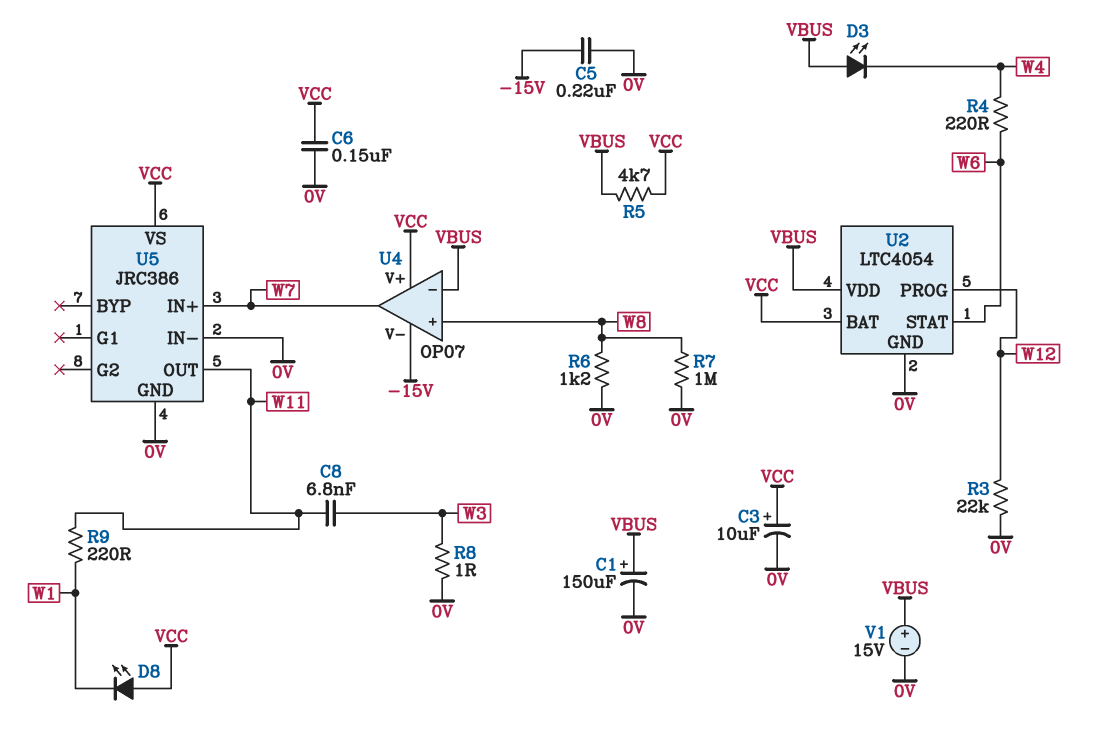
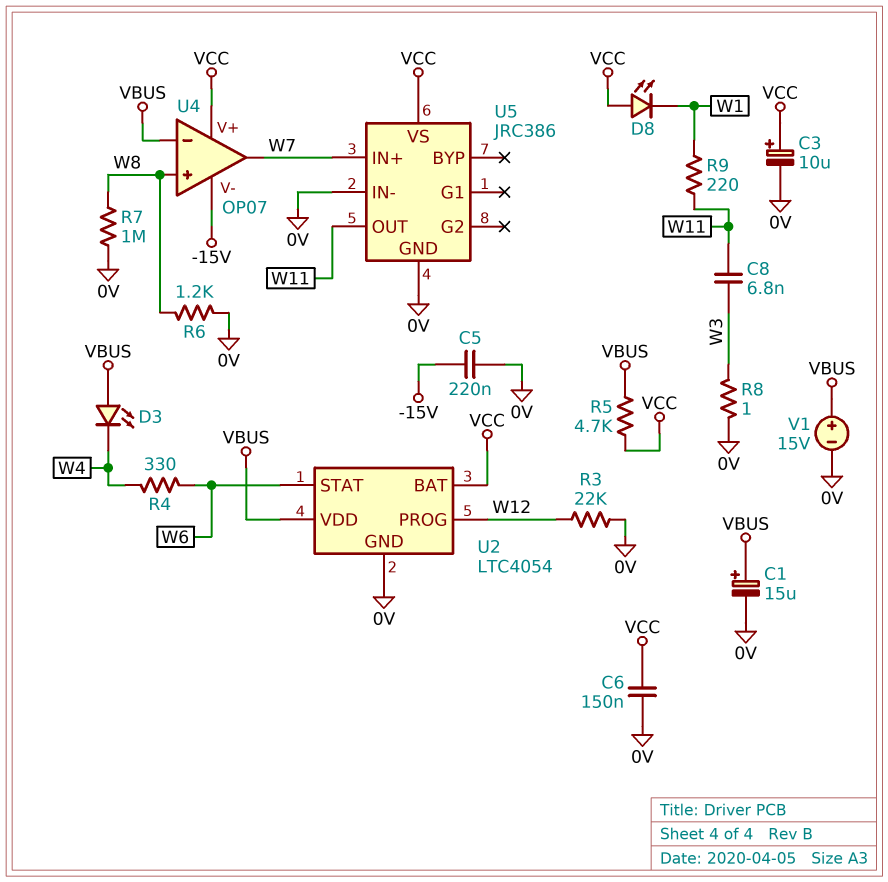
C1: 150uF (plus VBUS, minus 0V) -> 15uF (plus VBUS, minus 0V)
R4: 220 (W4, W6) -> 330 (W4, W6)

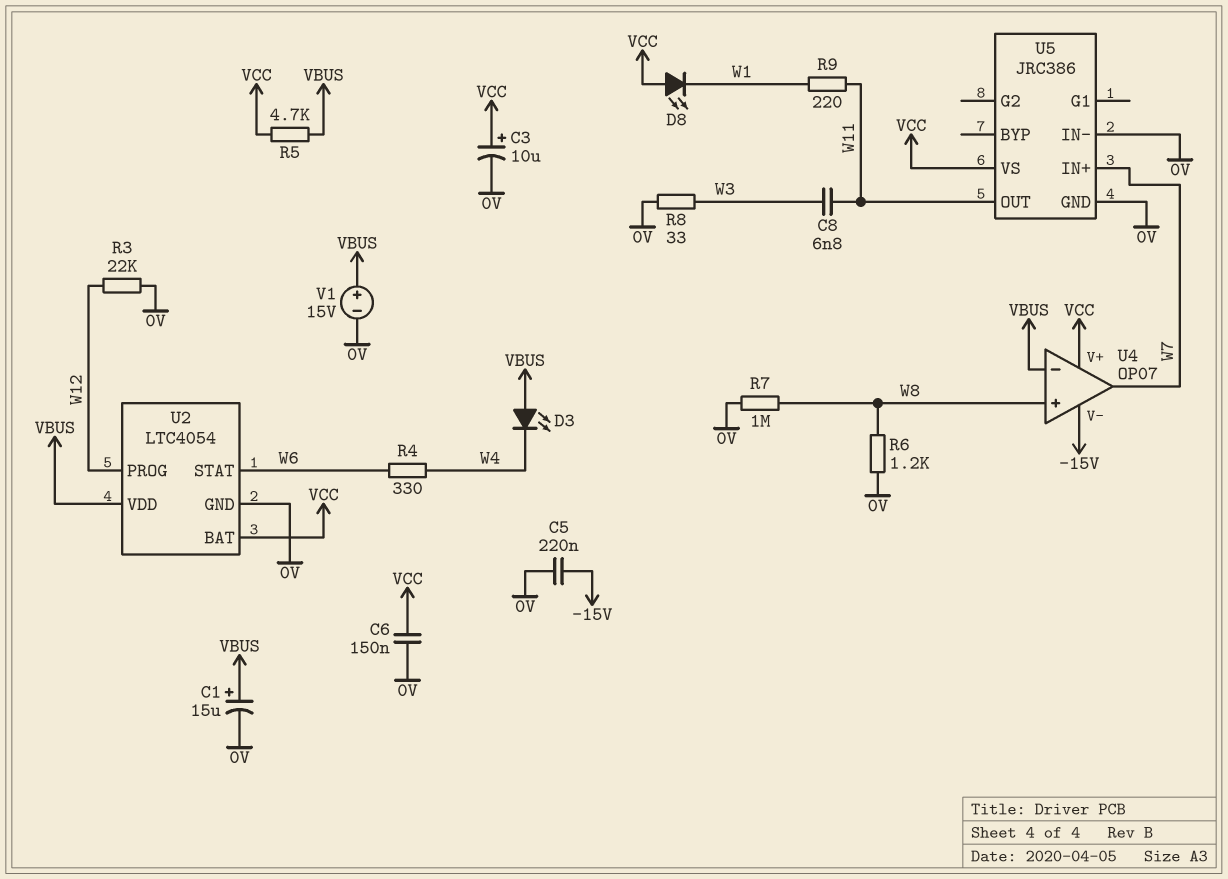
R8: 1 (0V, W3) -> 33 (0V, W3)

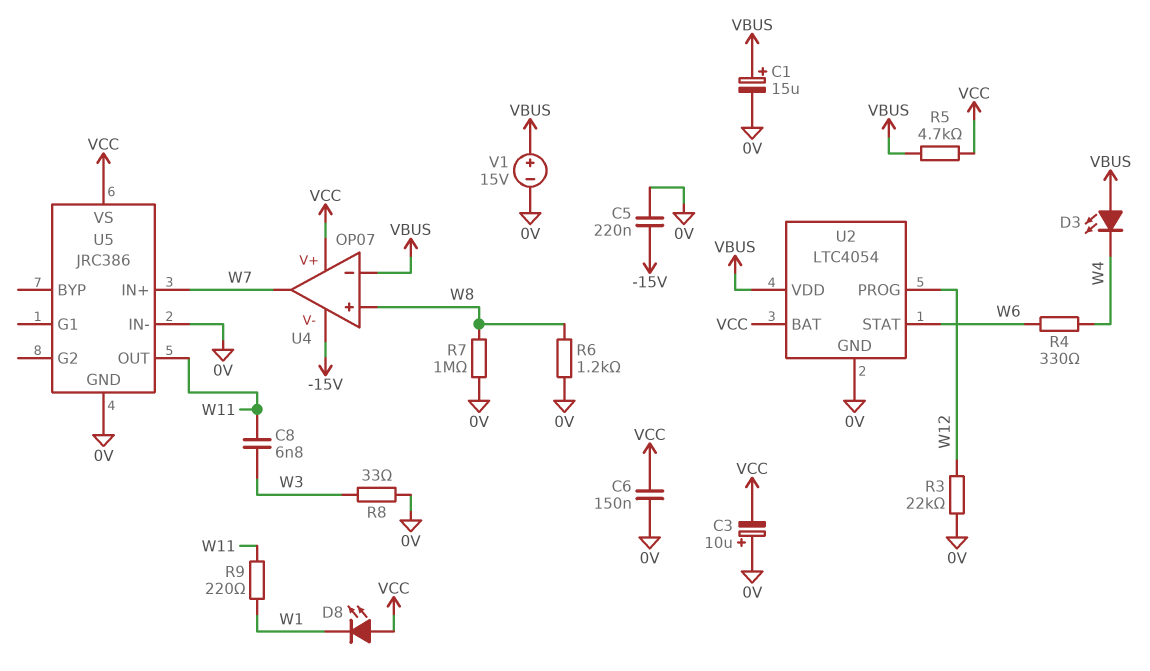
C3: 10uF (plus VCC, minus 0V) -> 10uF (plus 0V, minus VCC)

